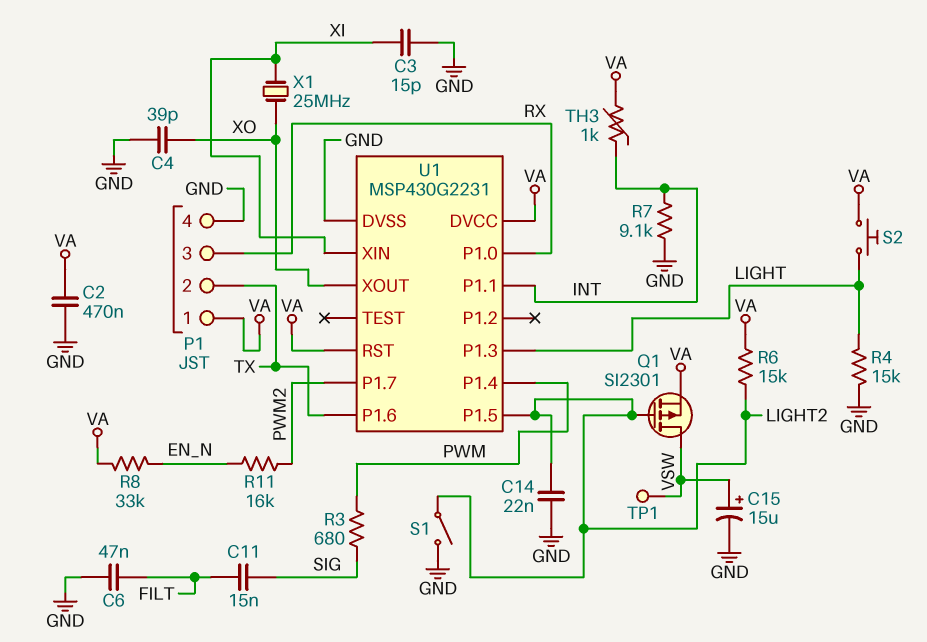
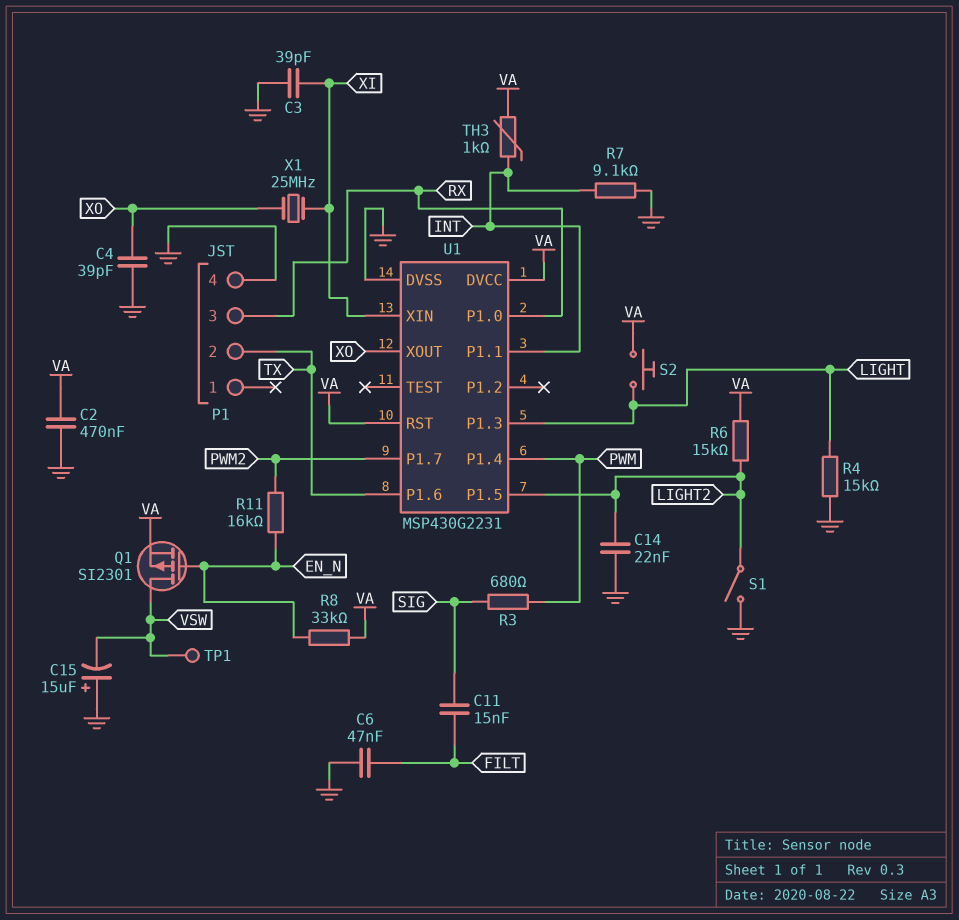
C3: 15pF (GND, XI) -> 39pF (GND, XI)
C15: 15uF (plus VSW, minus GND) -> 15uF (plus GND, minus VSW)
P1 pin 1: VA -> none
Q1: PMOS SI2301 (G LIGHT2, D VSW, S VA) -> PMOS SI2301 (G EN_N, D VSW, S VA)

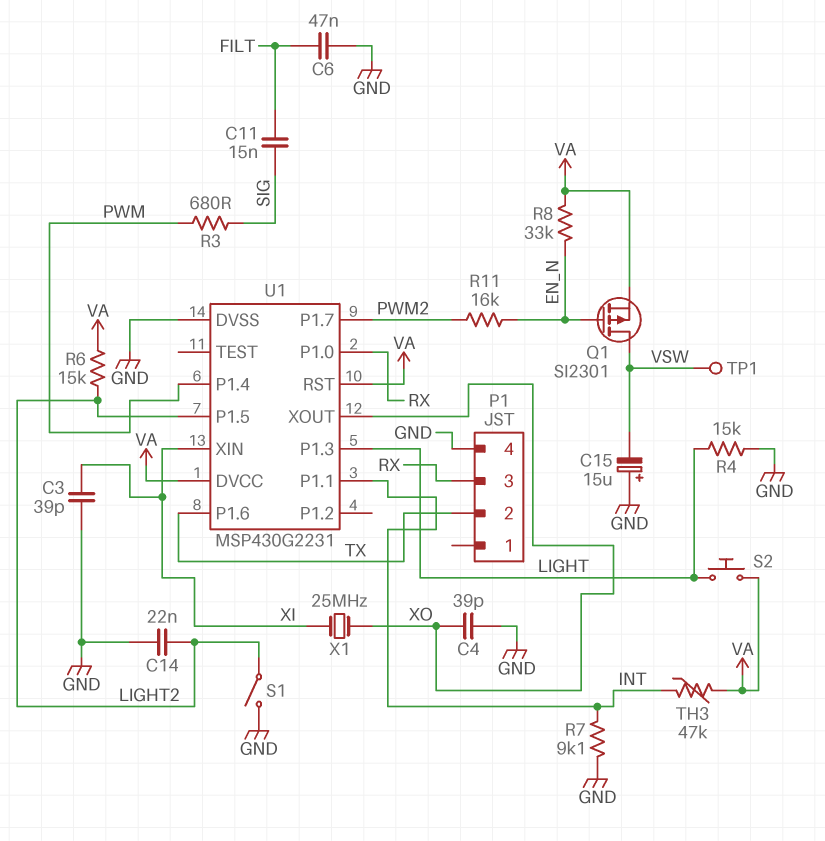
C2: 470nF (GND, VA) -> none
TH3: 1k (INT, VA) -> 47k (INT, VA)

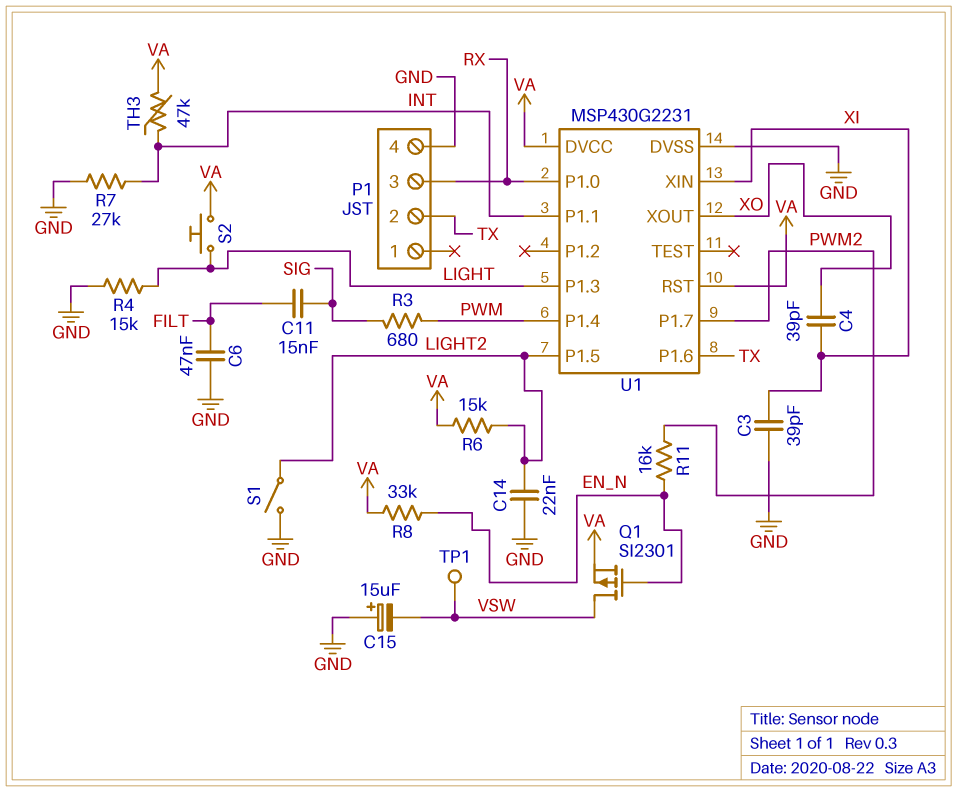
C4: 39pF (GND, XO) -> 39pF (XI, XO)
R7: 9.1k (GND, INT) -> 27k (GND, INT)
X1: 25MHz (XI, XO) -> none

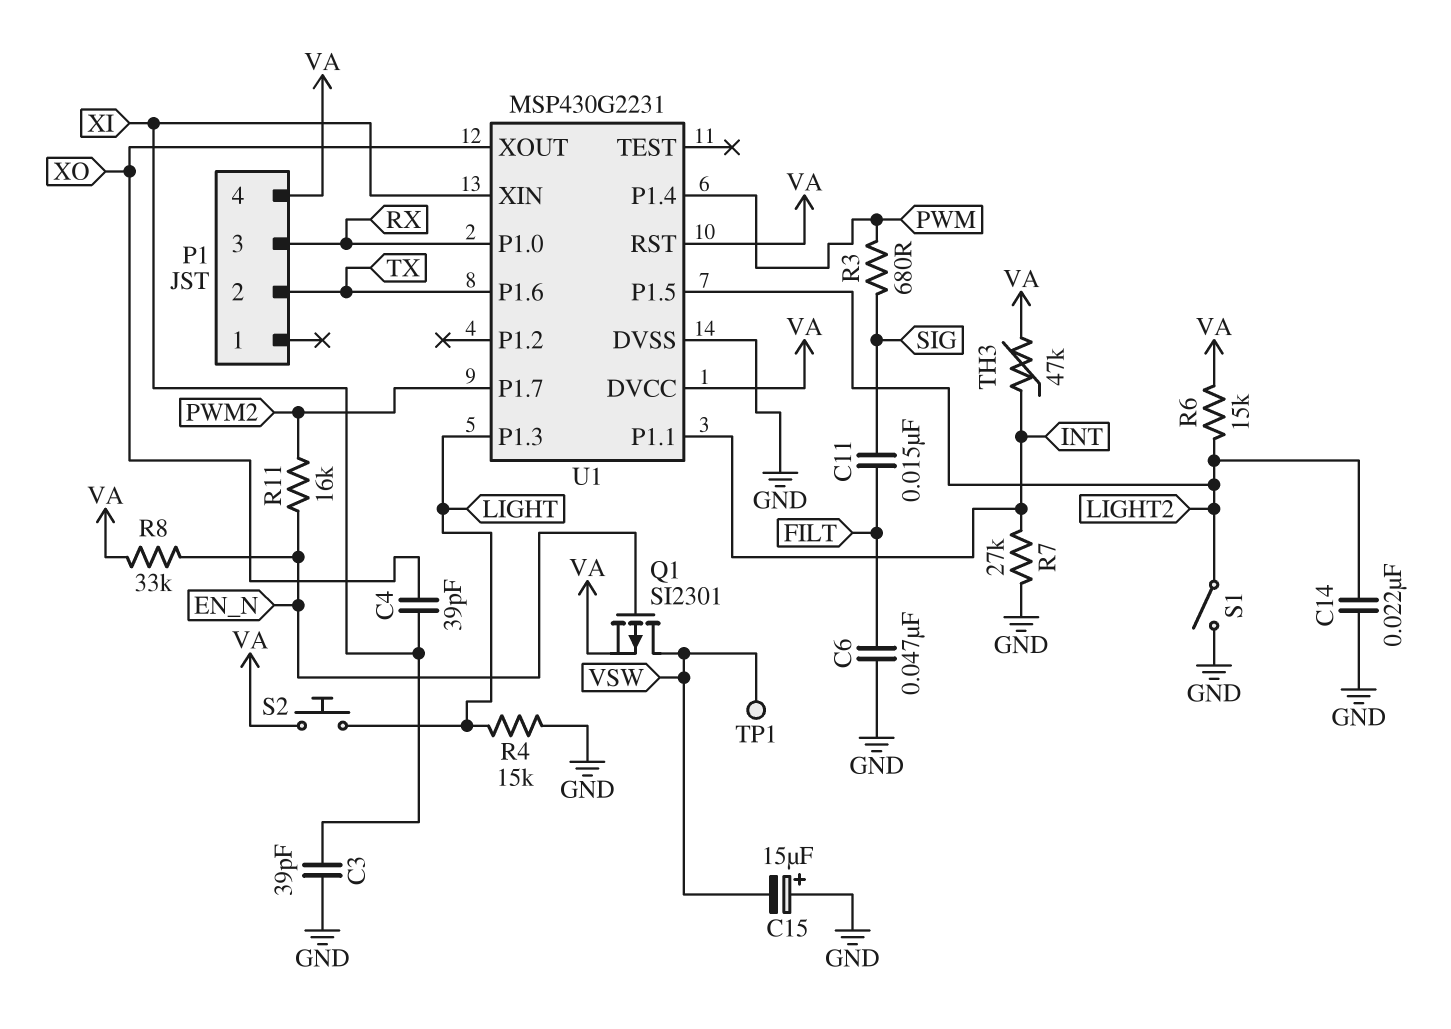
P1 pin 4: GND -> VA

